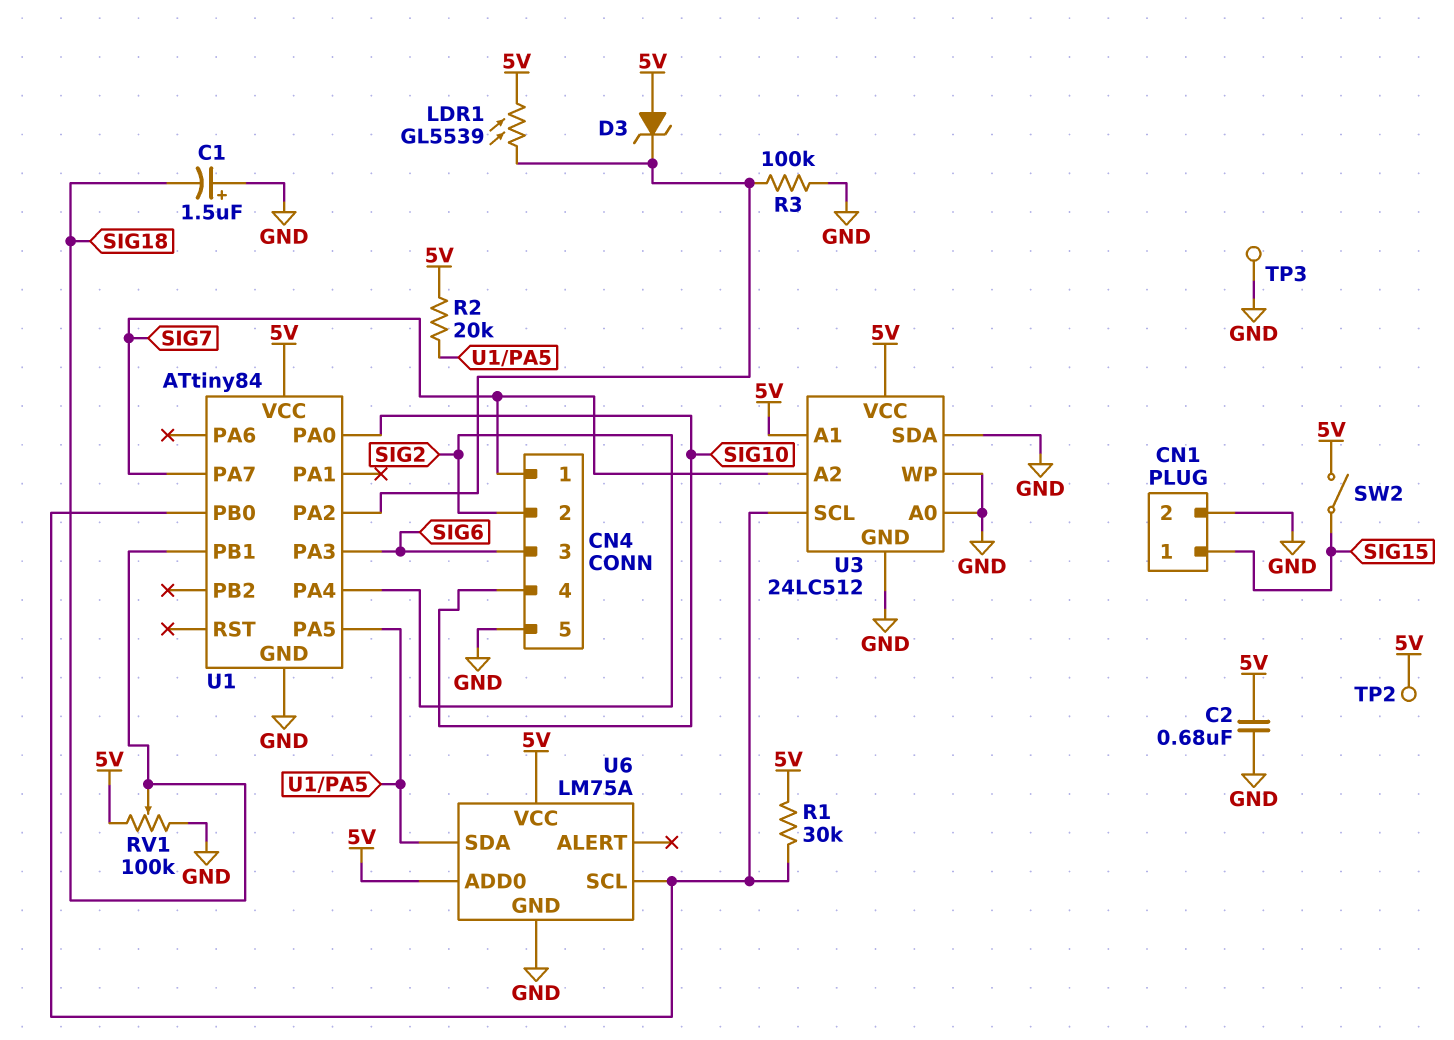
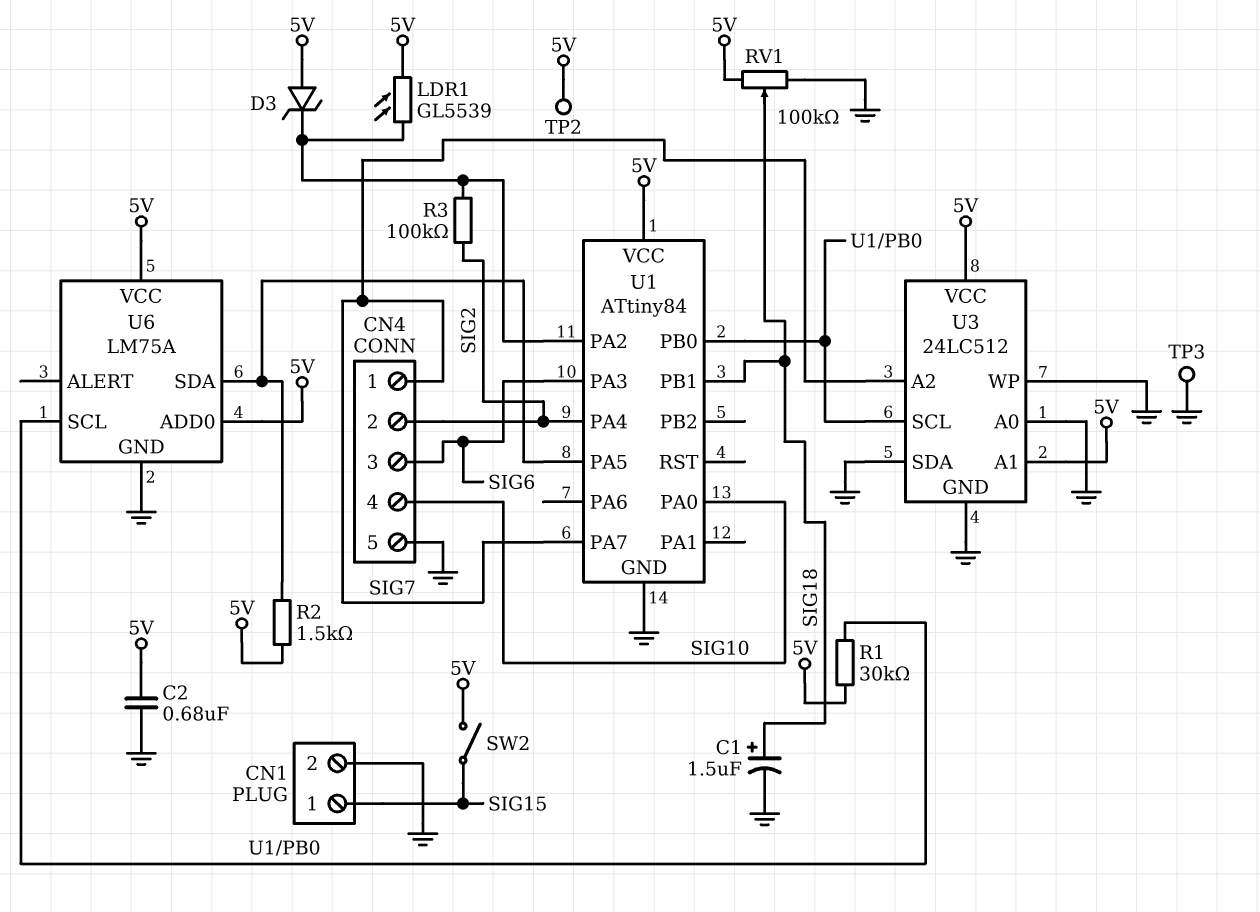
C1: 1.5uF (plus GND, minus SIG18) -> 1.5uF (plus SIG18, minus GND)
R2: 20k (5V, U1/PA5) -> 1.5k (5V, U1/PA5)
R3: 100k (GND, U1/PA2) -> 100k (SIG2, U1/PA2)

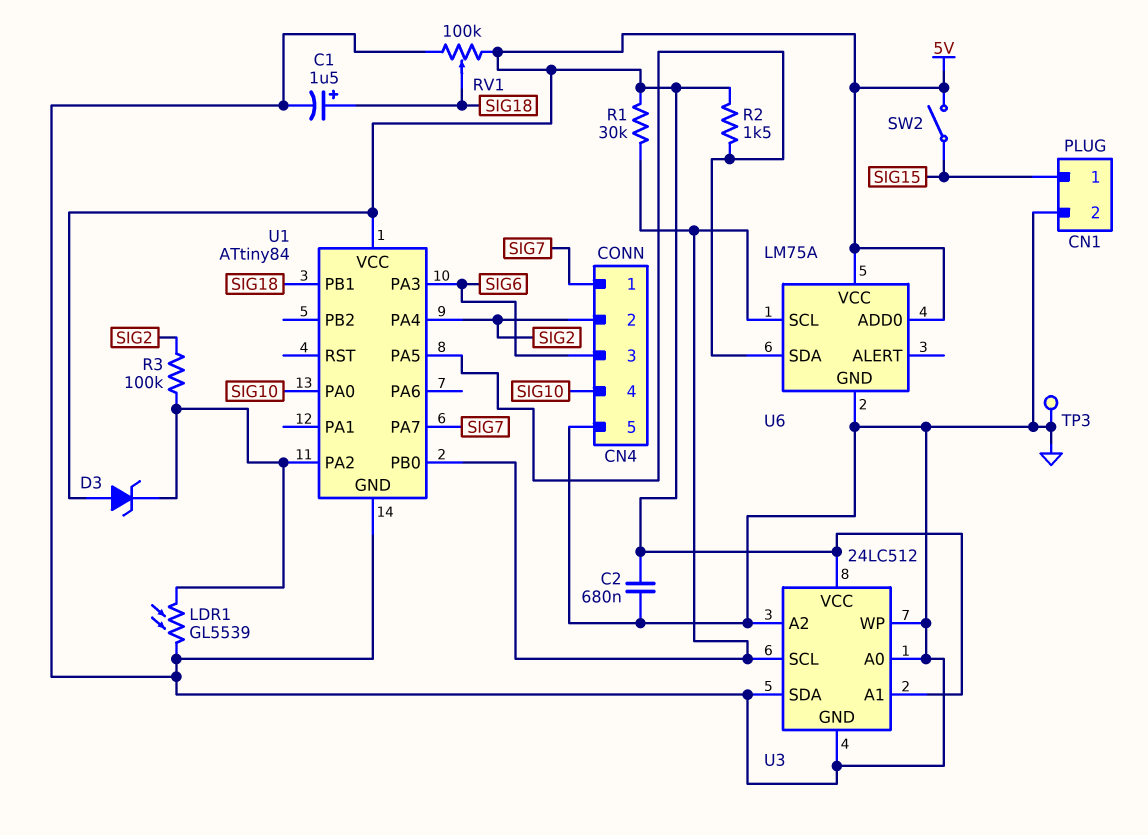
LDR1: GL5539 (5V, U1/PA2) -> GL5539 (GND, U1/PA2)
TP2: test point (5V) -> none
U3 pin A2: SIG7 -> GND

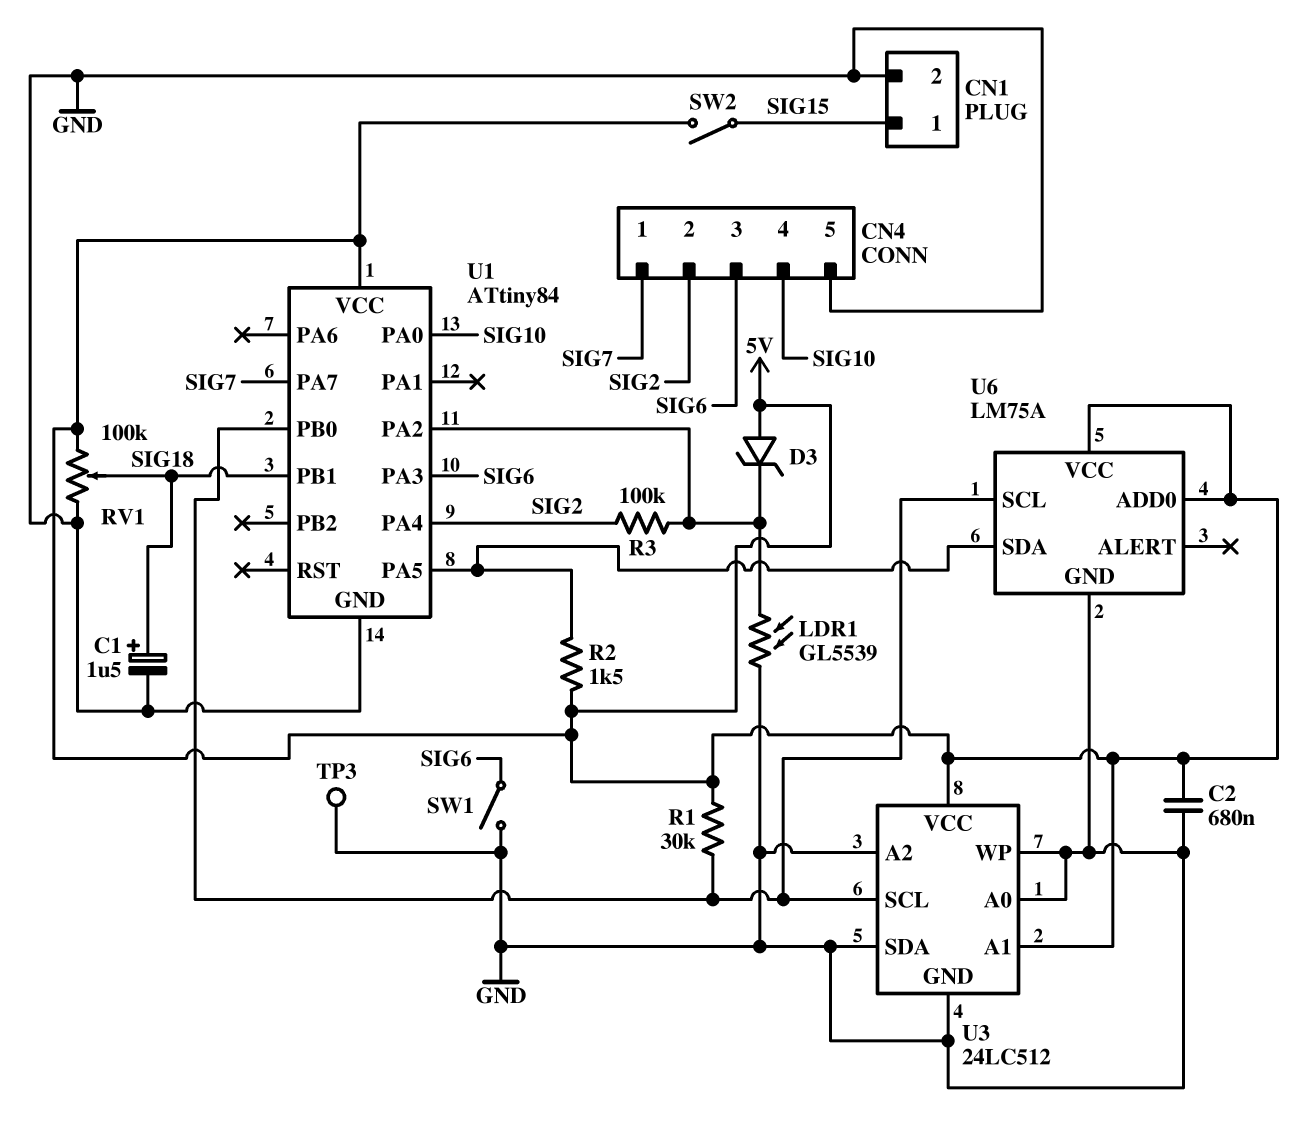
SW1: none -> switch (GND, SIG6)

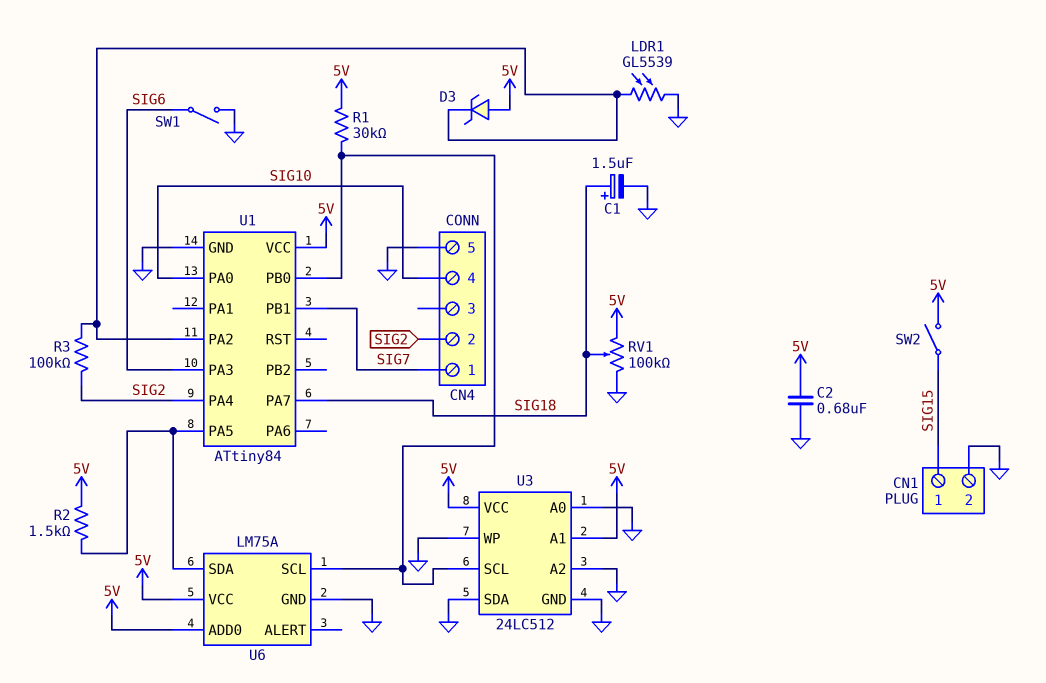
CN4 pin 3: SIG6 -> none
TP3: test point (GND) -> none
U1 pin PA7: SIG7 -> SIG18
U1 pin PB1: SIG18 -> SIG7

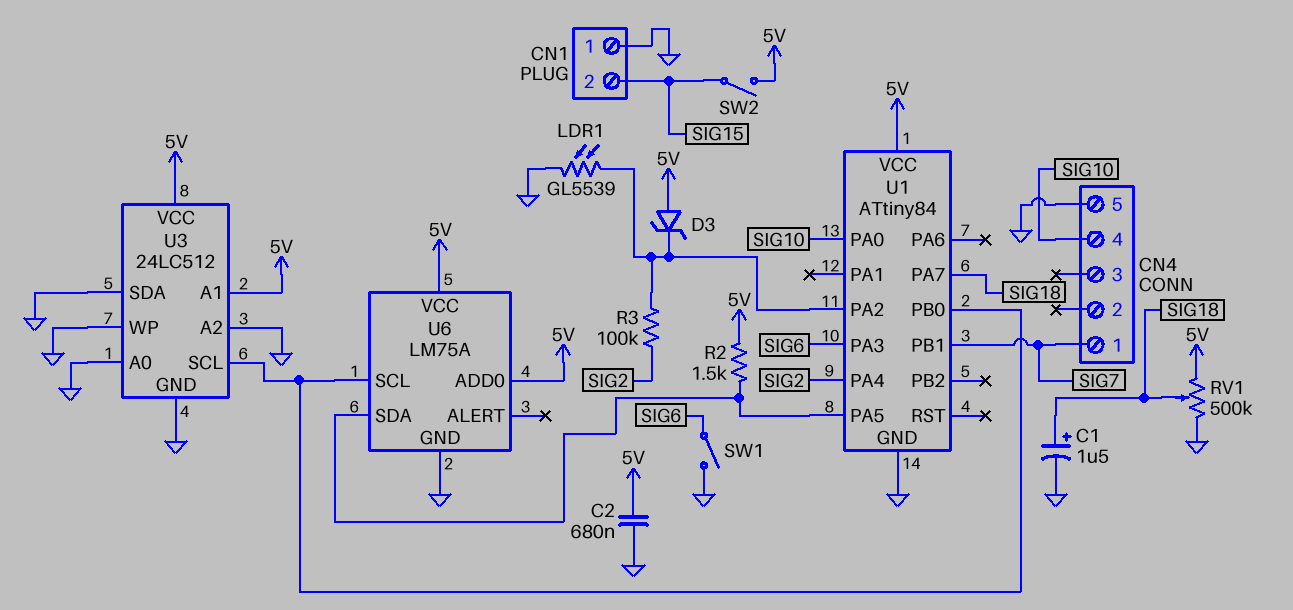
CN1 pin 1: SIG15 -> GND
CN1 pin 2: GND -> SIG15
CN4 pin 2: SIG2 -> none
R1: 30k (5V, U1/PB0) -> none
RV1: 100k (5V, GND, wiper SIG18) -> 500k (5V, GND, wiper SIG18)

